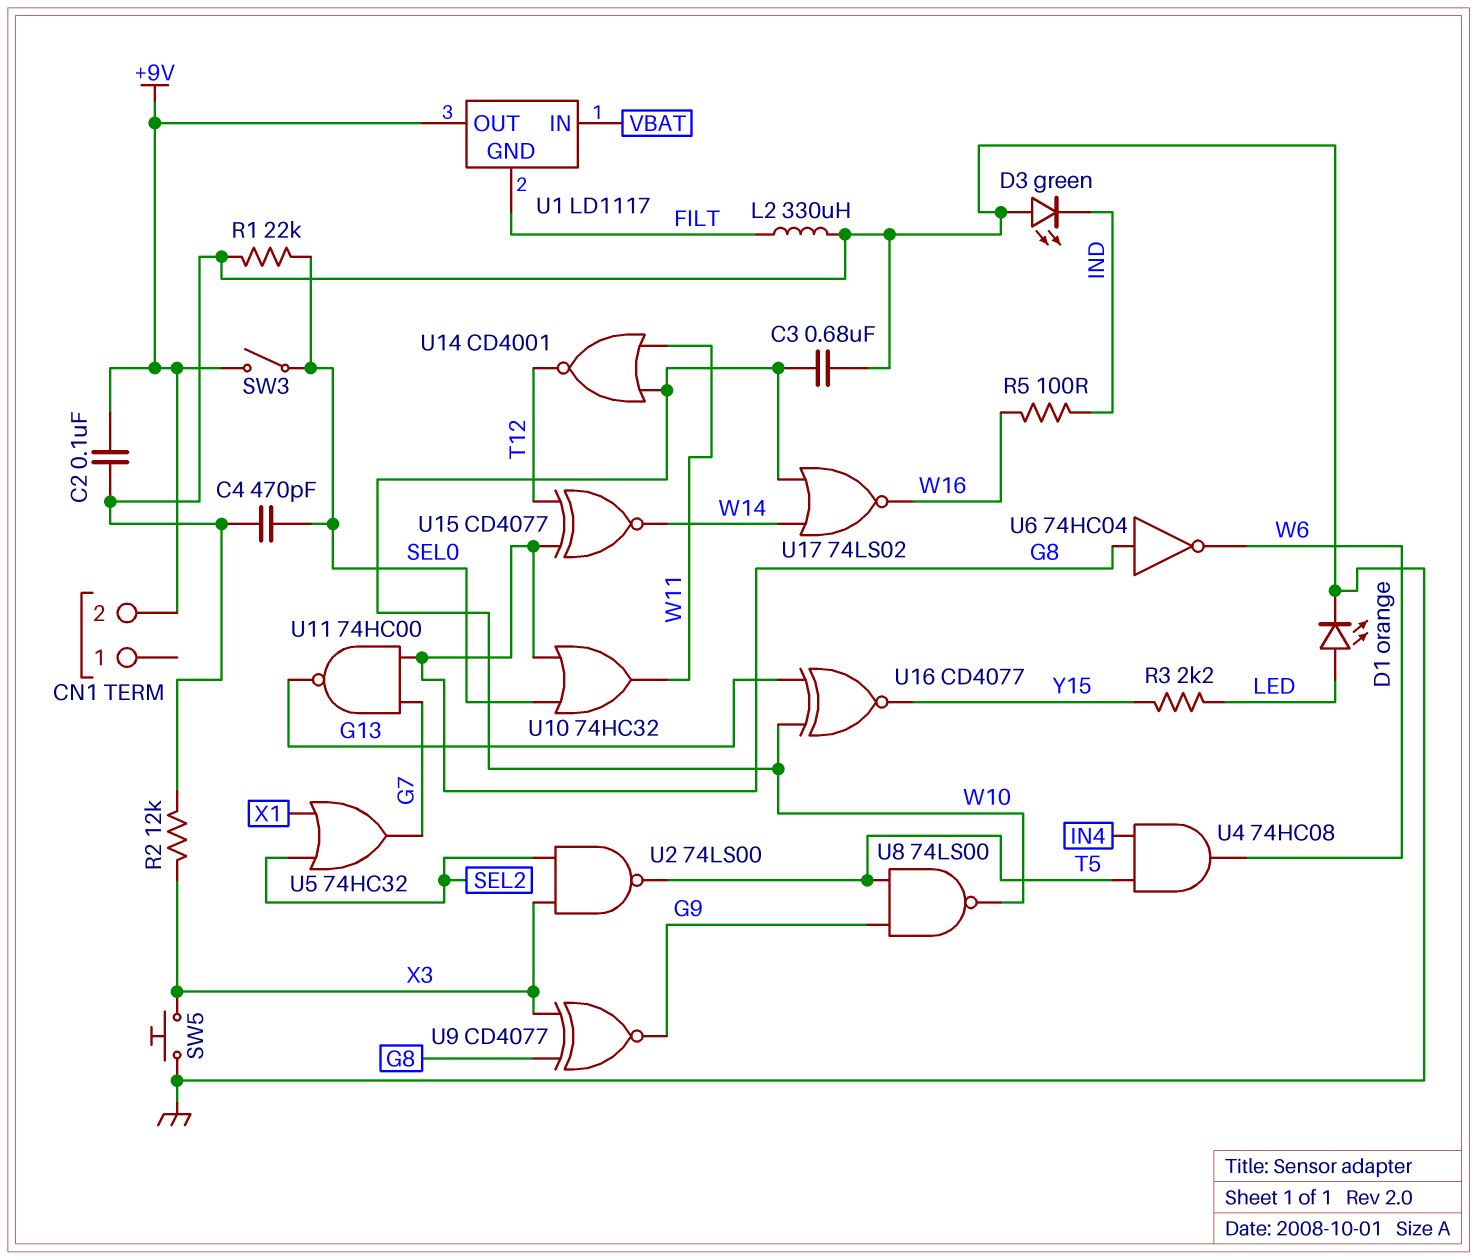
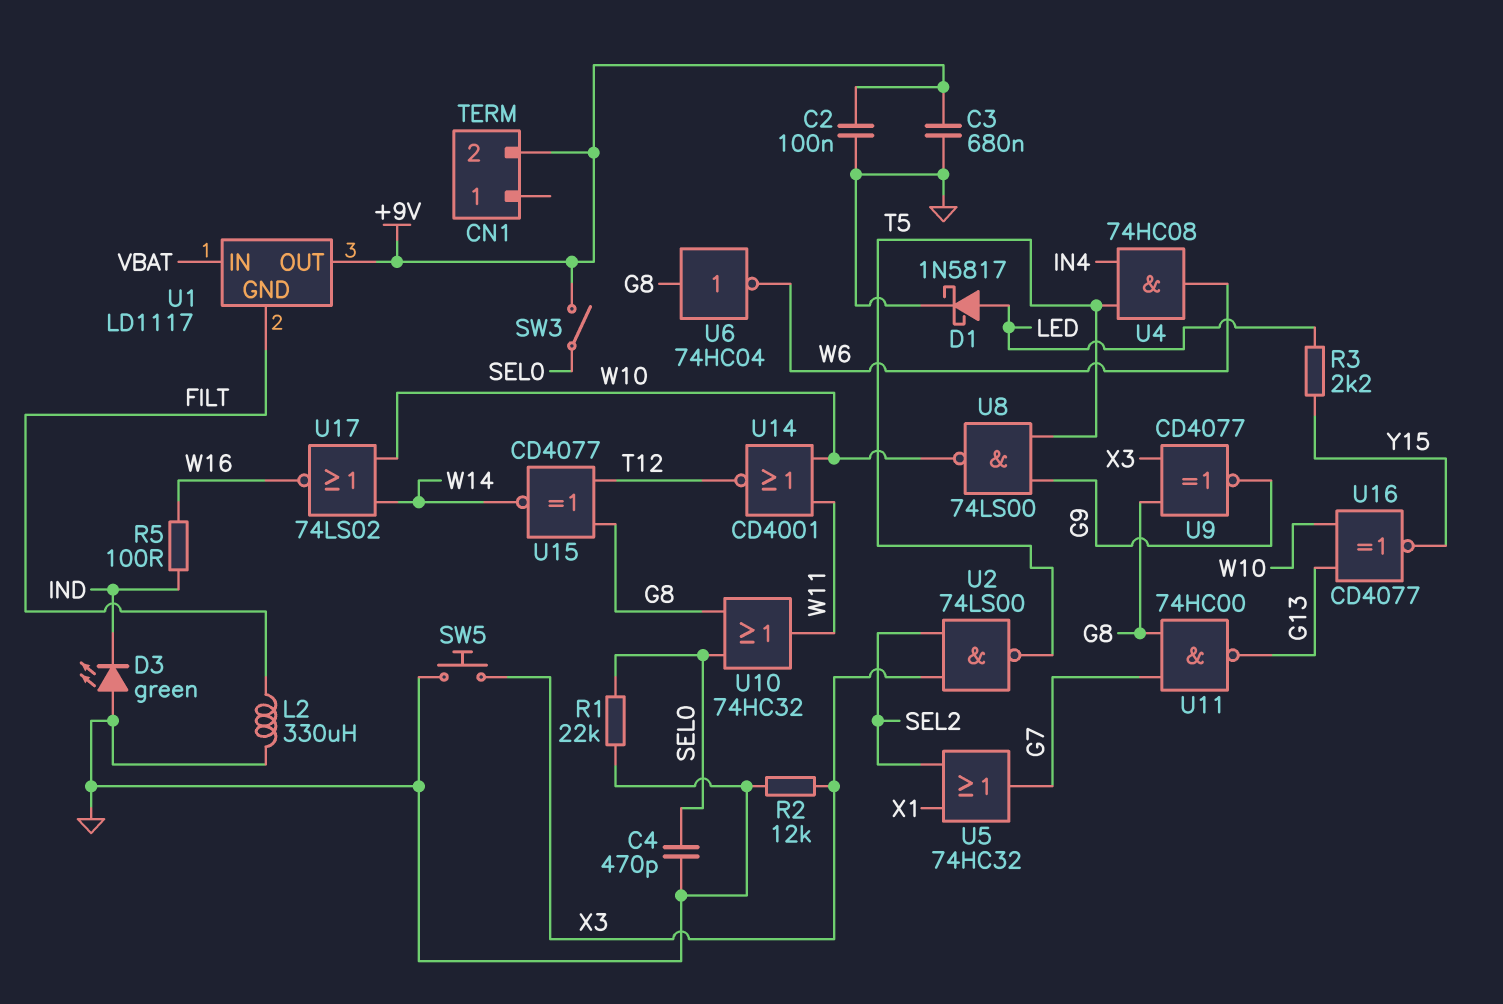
C3: 680nF (GND, W10) -> 680nF (+9V, GND)
D1: LED orange (A LED, K GND) -> schottky 1N5817 (A LED, K GND)

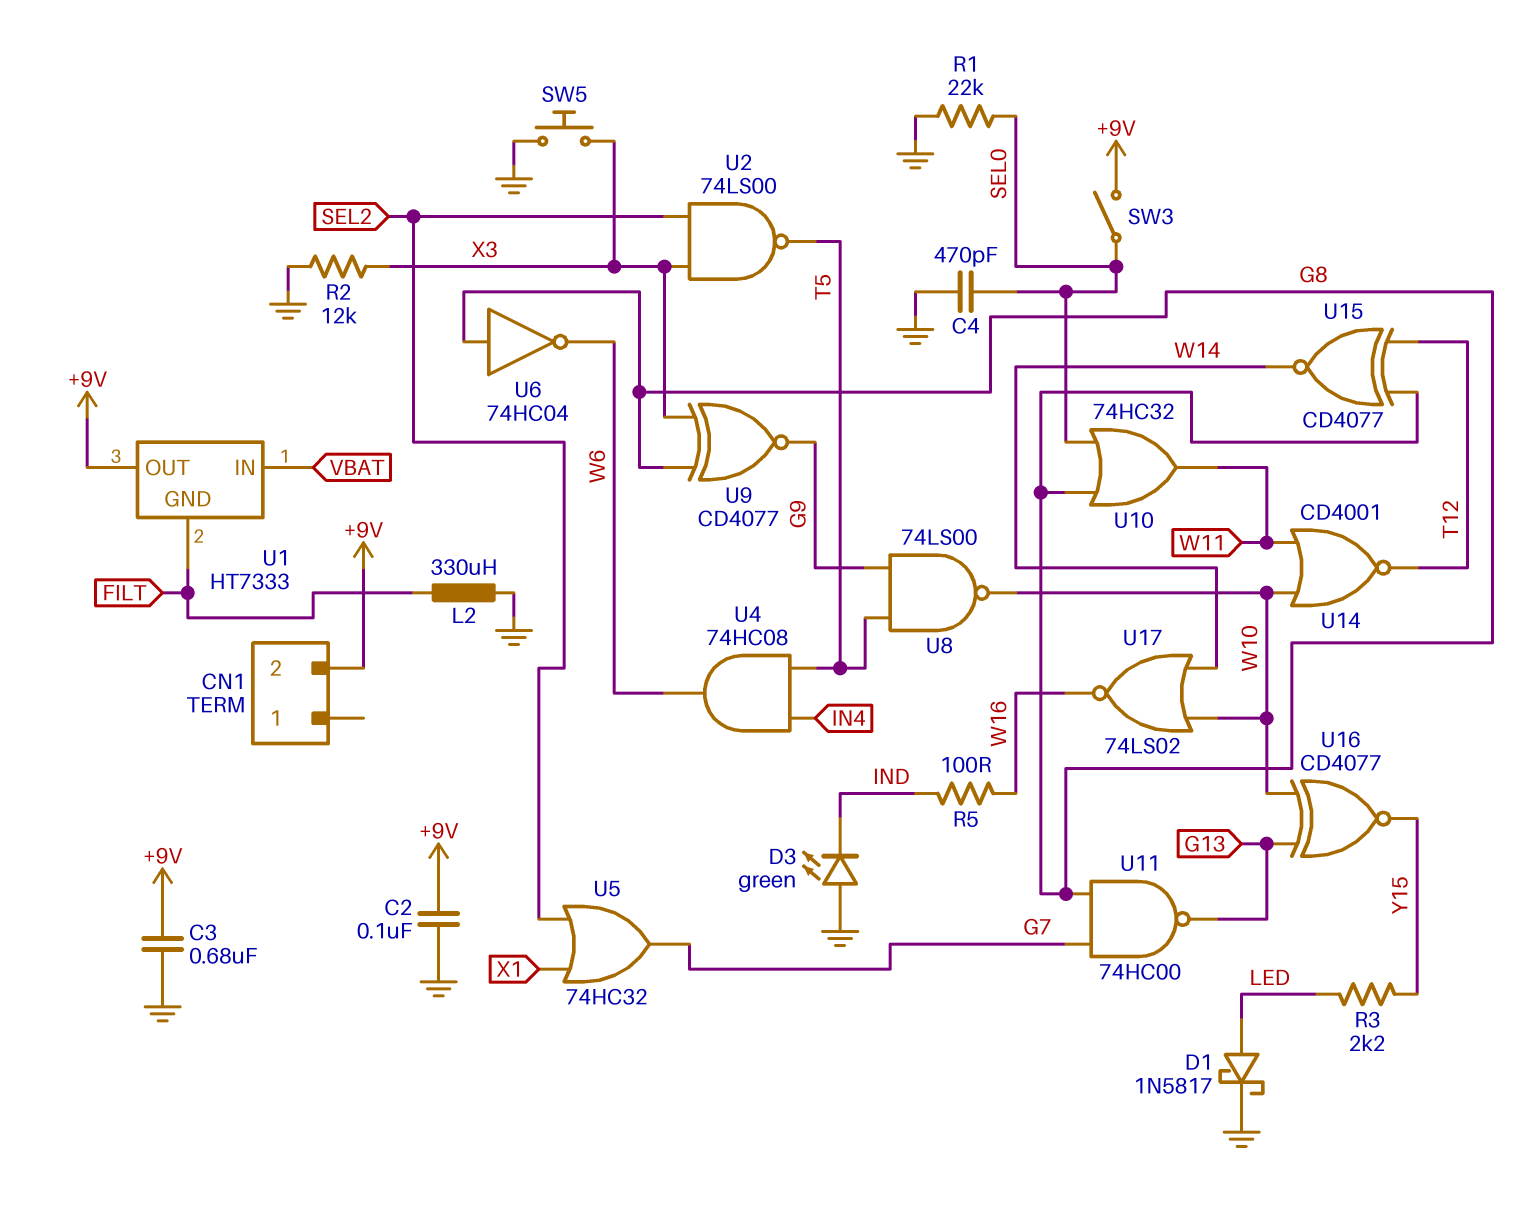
U1: LD1117 -> HT7333

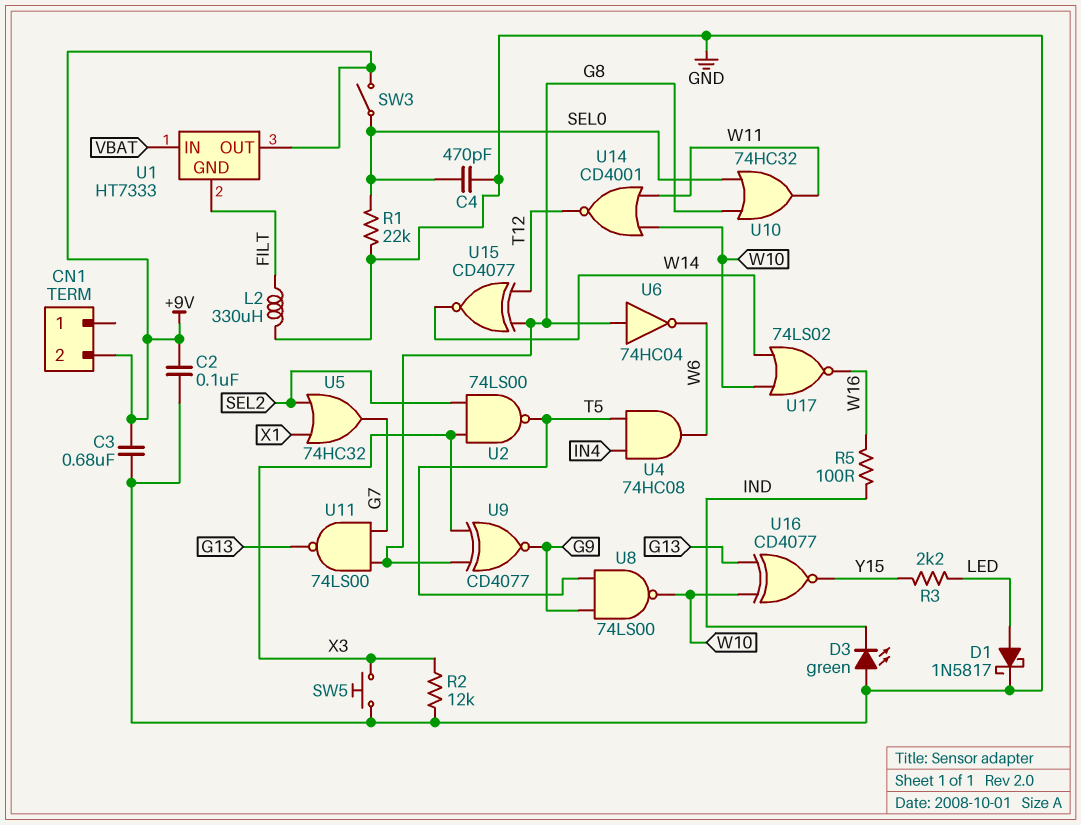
U11: NAND 74HC00 (in G7, in G8, out G13) -> NAND 74LS00 (in G7, in G8, out G13)

